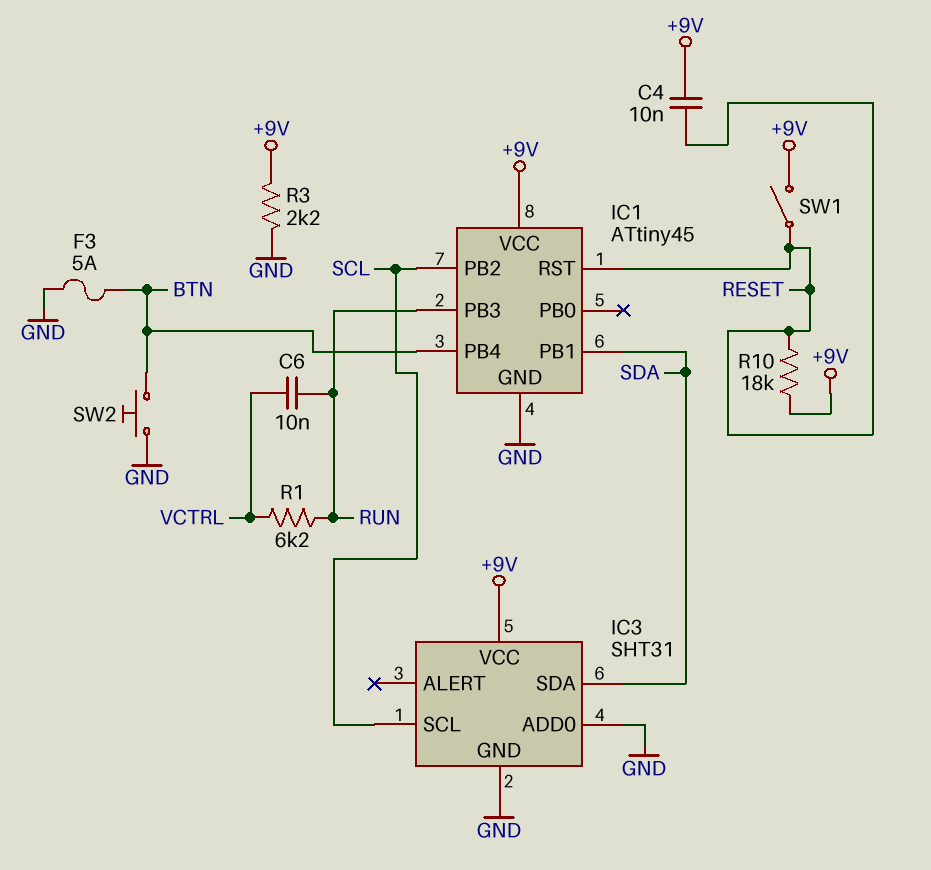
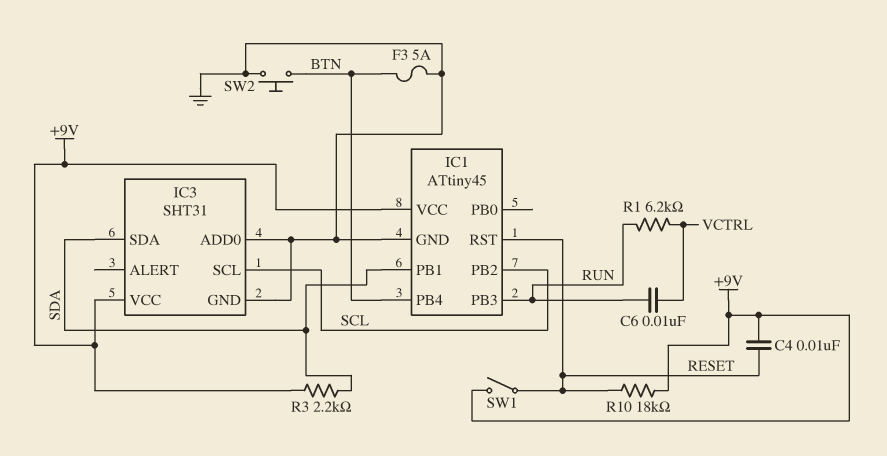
R3: 2.2k (+9V, GND) -> 2.2k (+9V, SDA)

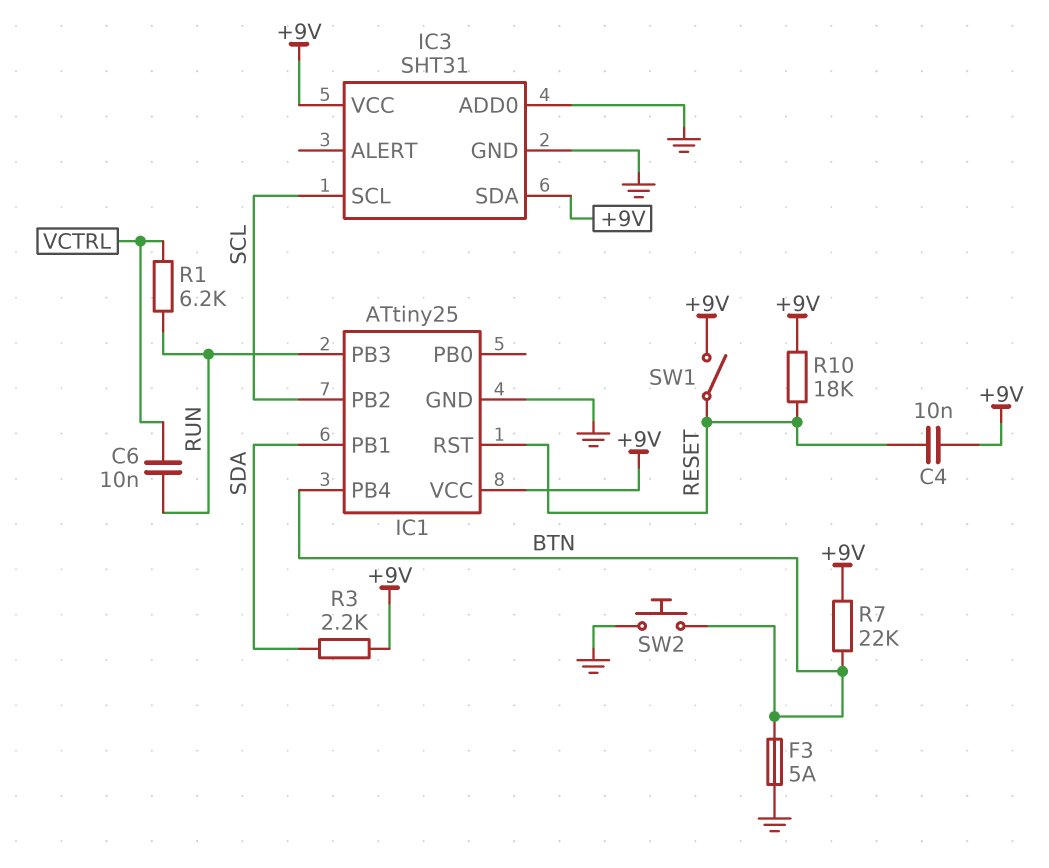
IC1: ATtiny45 -> ATtiny25
IC3 pin SDA: SDA -> +9V
R7: none -> 22k (+9V, BTN)

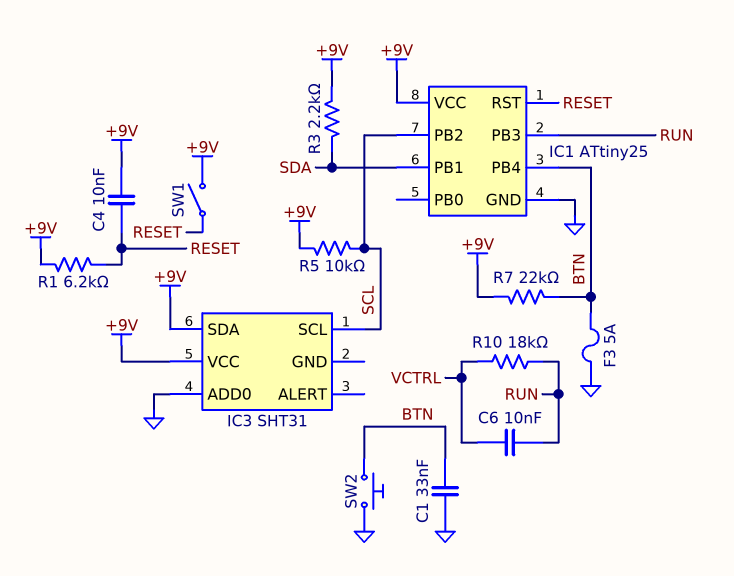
C1: none -> 33nF (BTN, GND)
IC3 pin GND: GND -> none
R1: 6.2k (RUN, VCTRL) -> 6.2k (+9V, RESET)
R5: none -> 10k (+9V, SCL)
R10: 18k (+9V, RESET) -> 18k (RUN, VCTRL)

